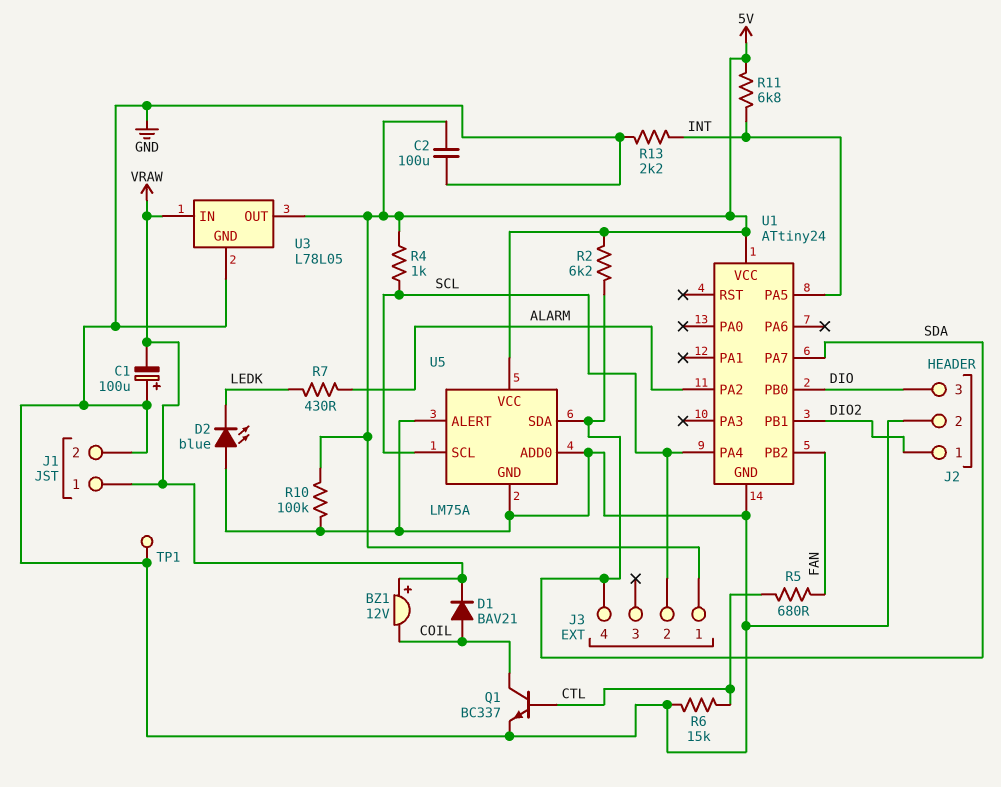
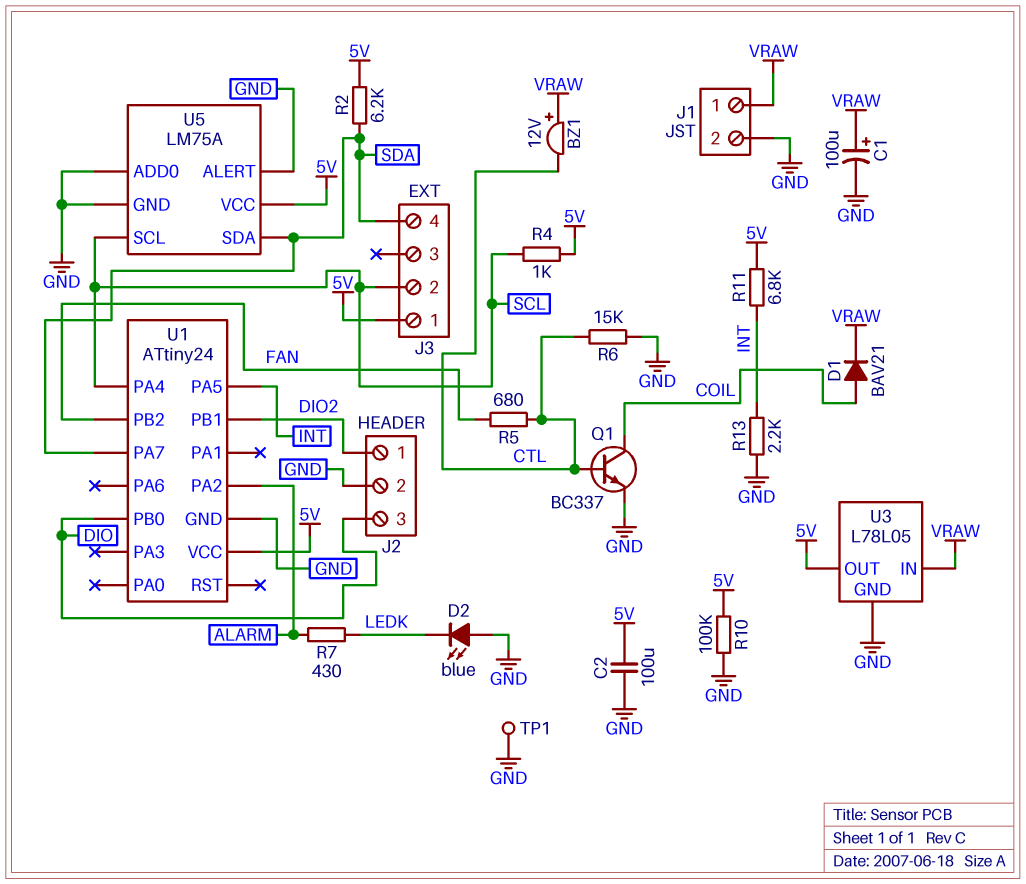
BZ1: buzzer 12V (plus VRAW, minus COIL) -> buzzer 12V (plus VRAW, minus CTL)
C1: 100uF (plus GND, minus VRAW) -> 100uF (plus VRAW, minus GND)

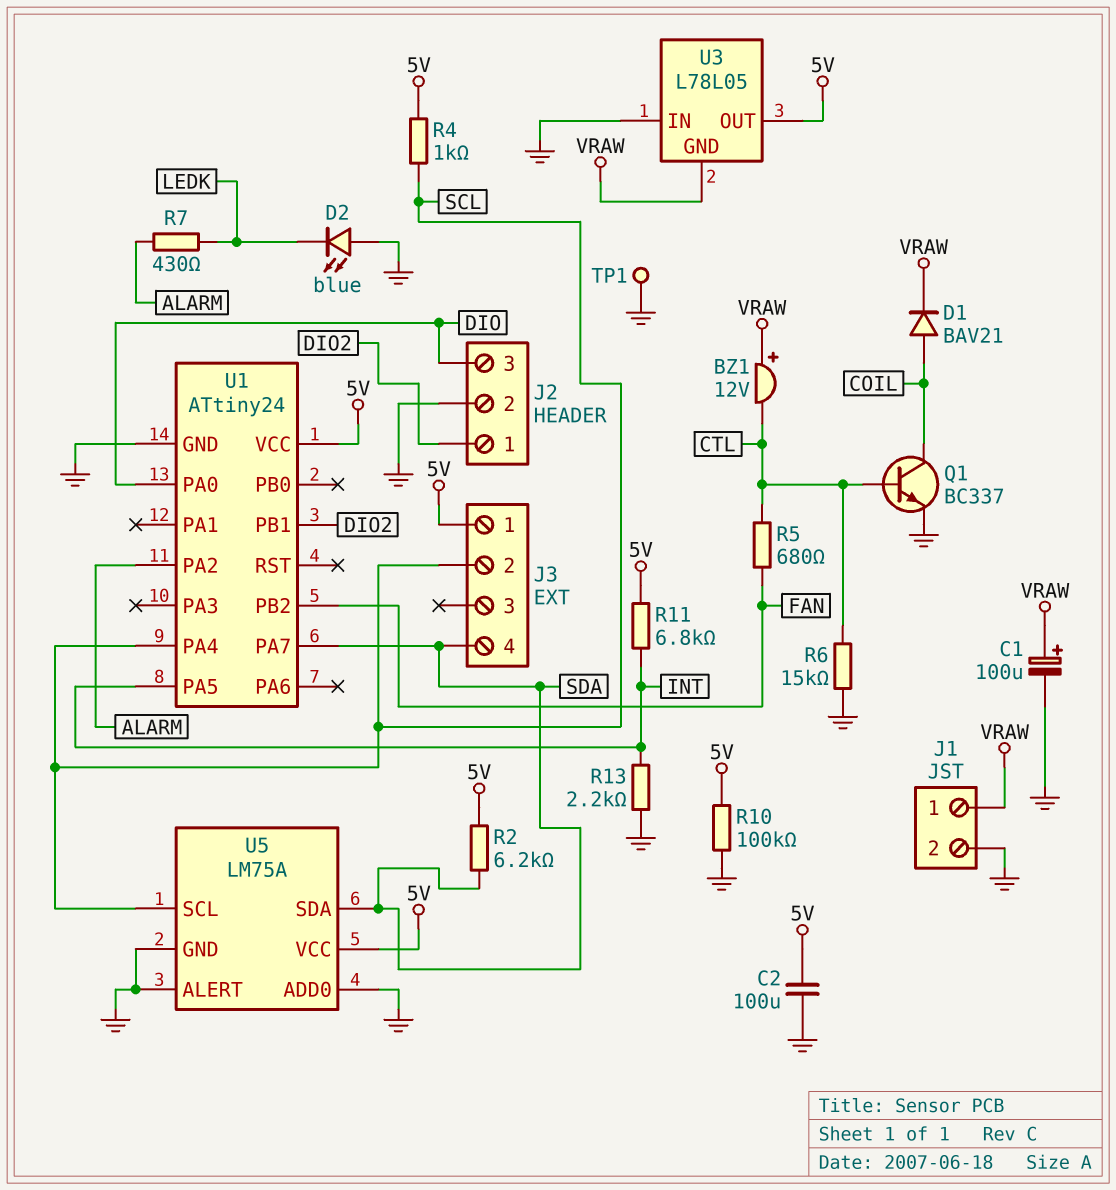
U1 pin PA0: none -> DIO
U1 pin PB0: DIO -> none
U3 pin GND: GND -> VRAW
U3 pin IN: VRAW -> GND

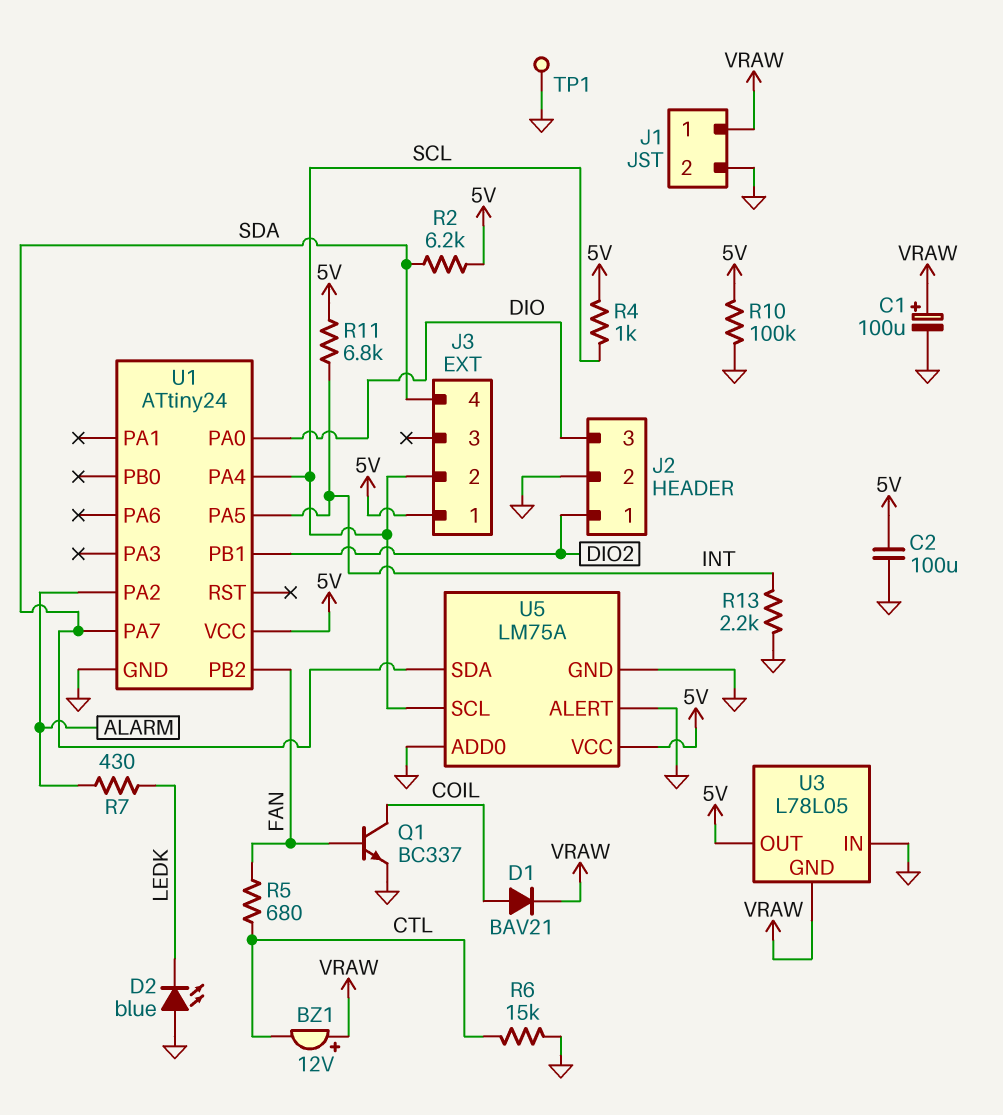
Q1: NPN BC337 (B CTL, C COIL, E GND) -> NPN BC337 (B FAN, C COIL, E GND)

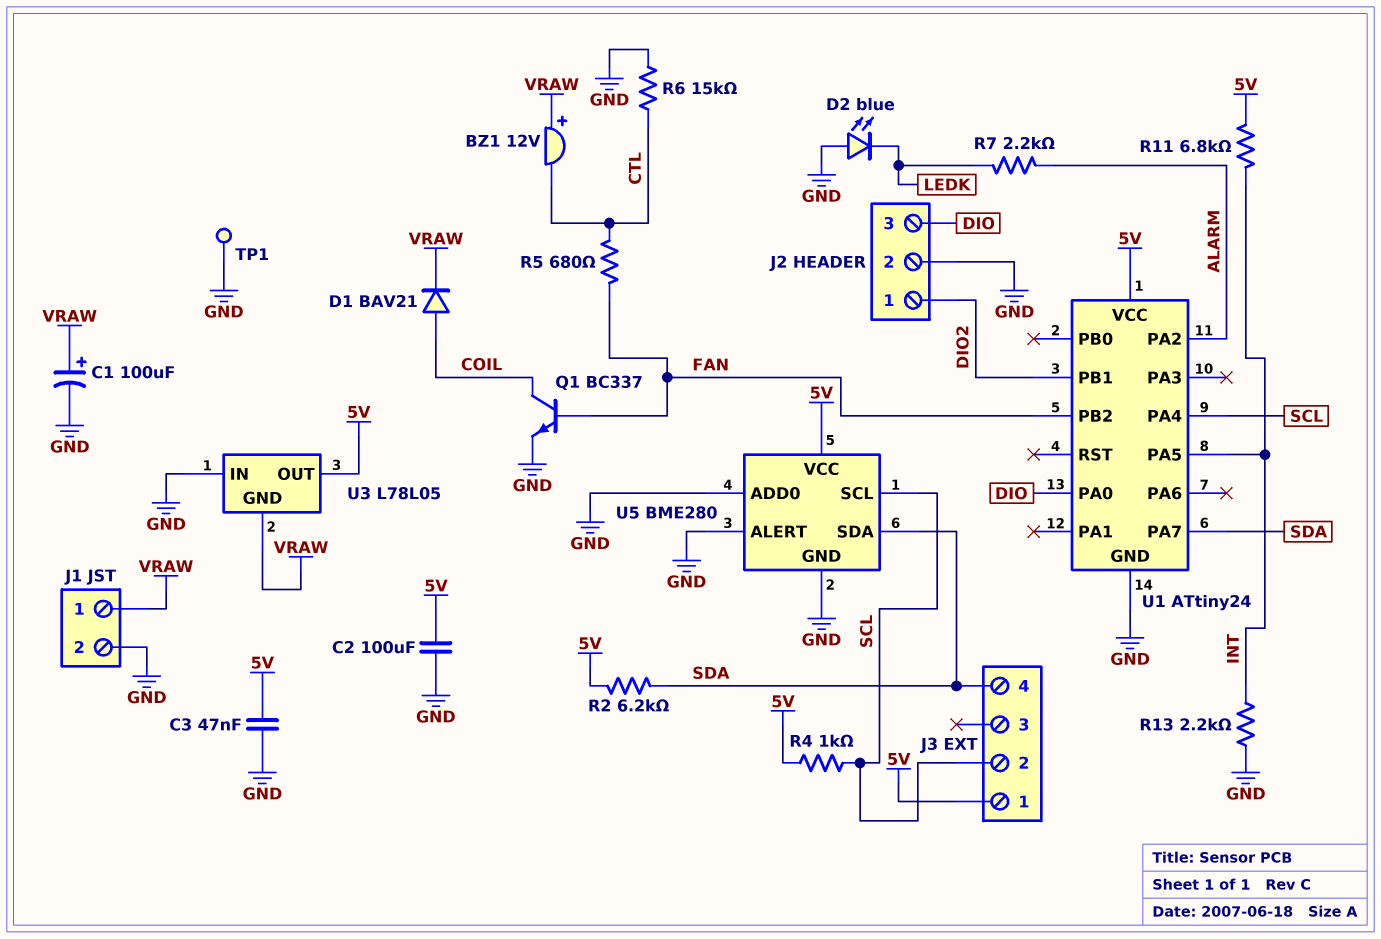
C3: none -> 47nF (5V, GND)
R7: 430 (ALARM, LEDK) -> 2.2k (ALARM, LEDK)
R10: 100k (5V, GND) -> none
U5: LM75A -> BME280

